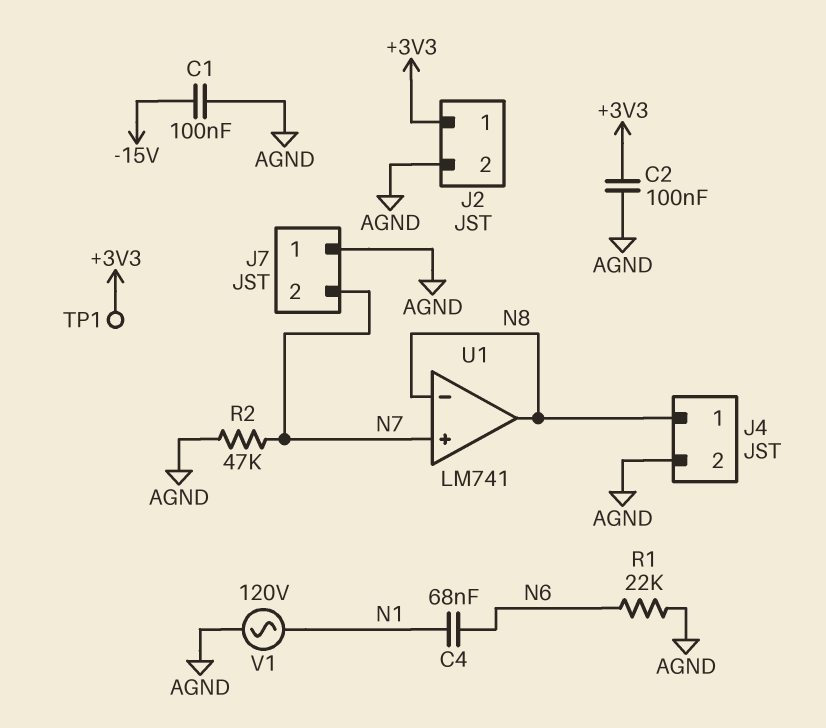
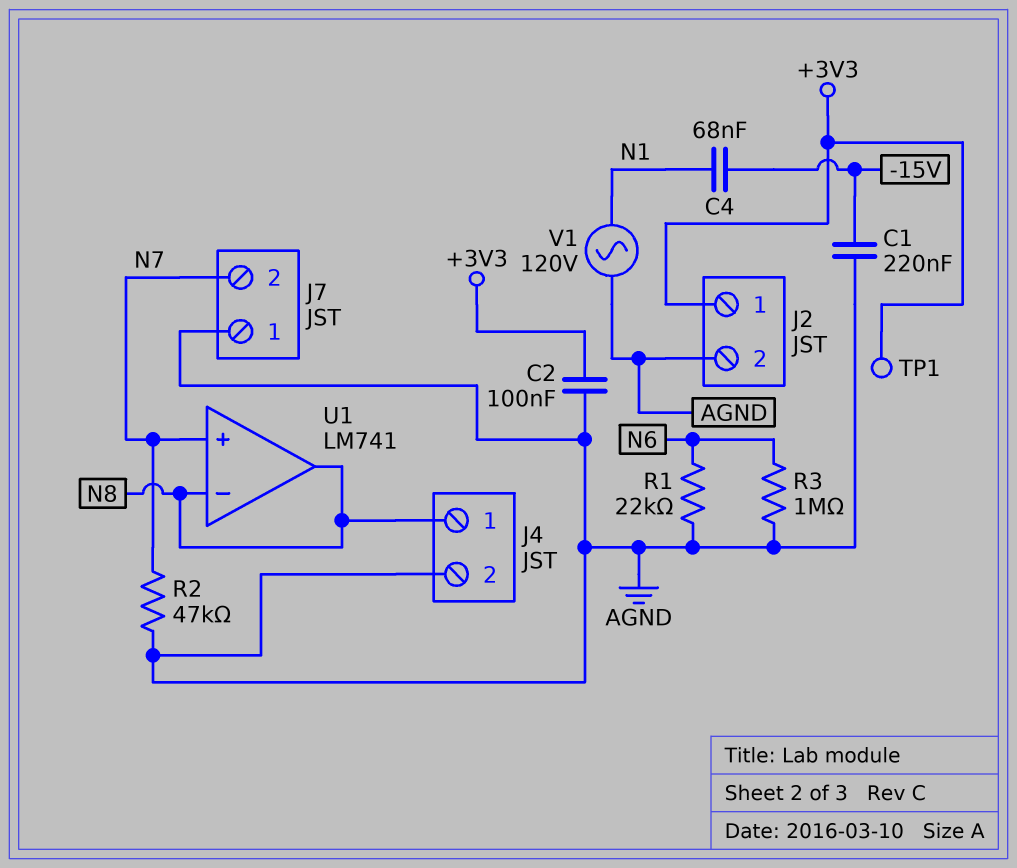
C1: 100nF (-15V, AGND) -> 220nF (-15V, AGND)
C4: 68nF (N1, N6) -> 68nF (-15V, N1)
R3: none -> 1M (AGND, N6)

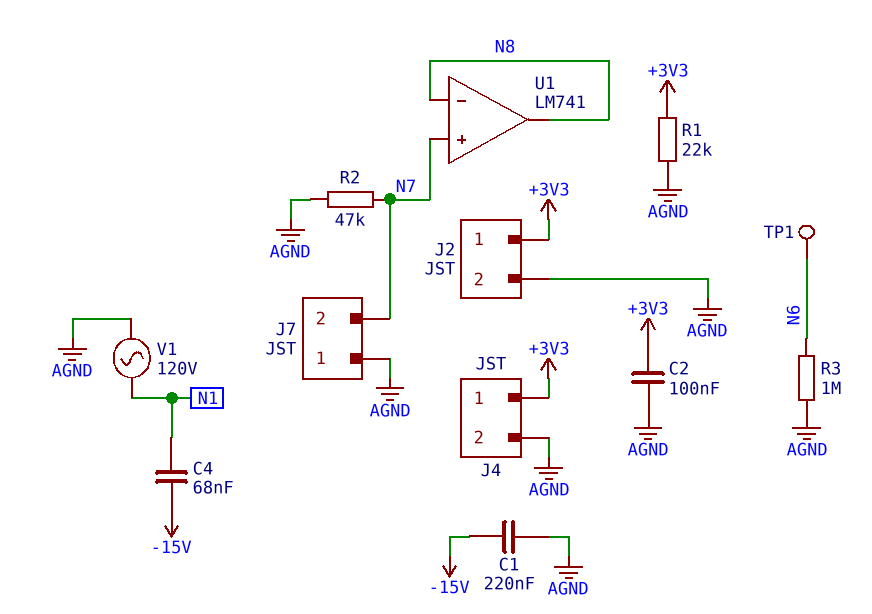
J4 pin 1: N8 -> +3V3
R1: 22k (AGND, N6) -> 22k (+3V3, AGND)
TP1: test point (+3V3) -> test point (N6)

